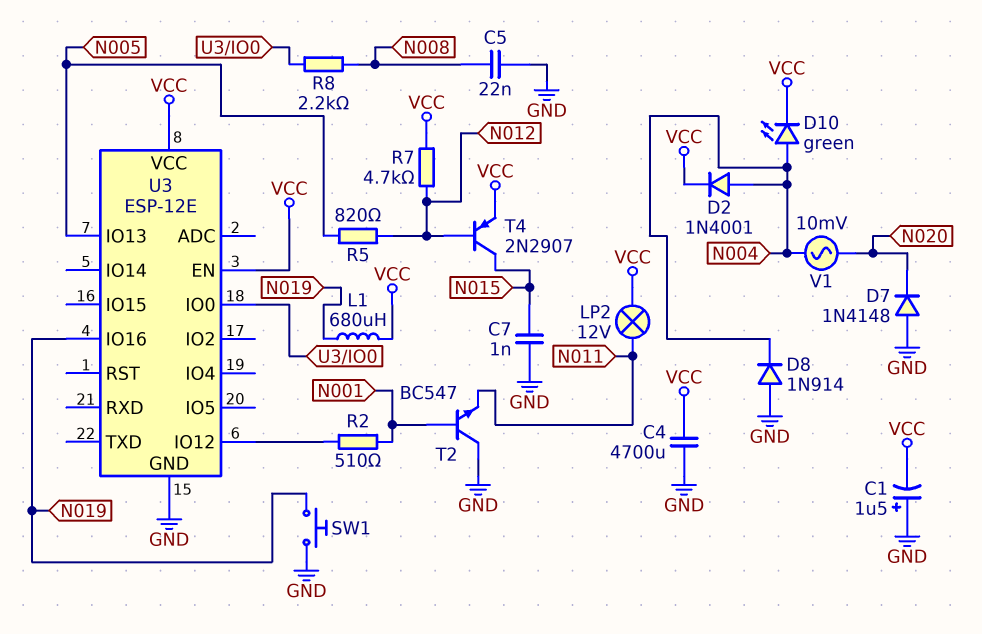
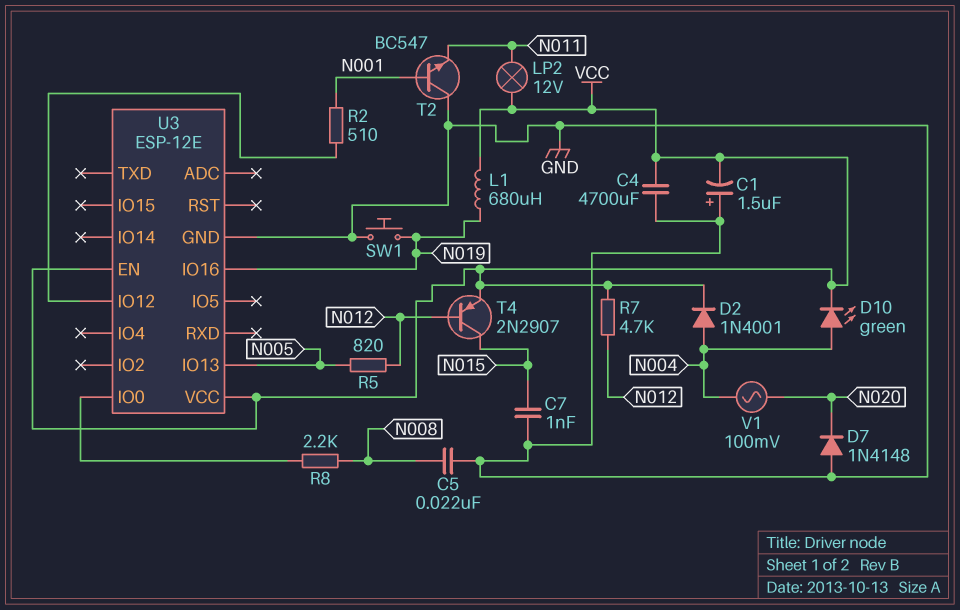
D8: diode 1N914 (A GND, K N004) -> none
V1: AC 10mV (N004, N020) -> AC 100mV (N004, N020)

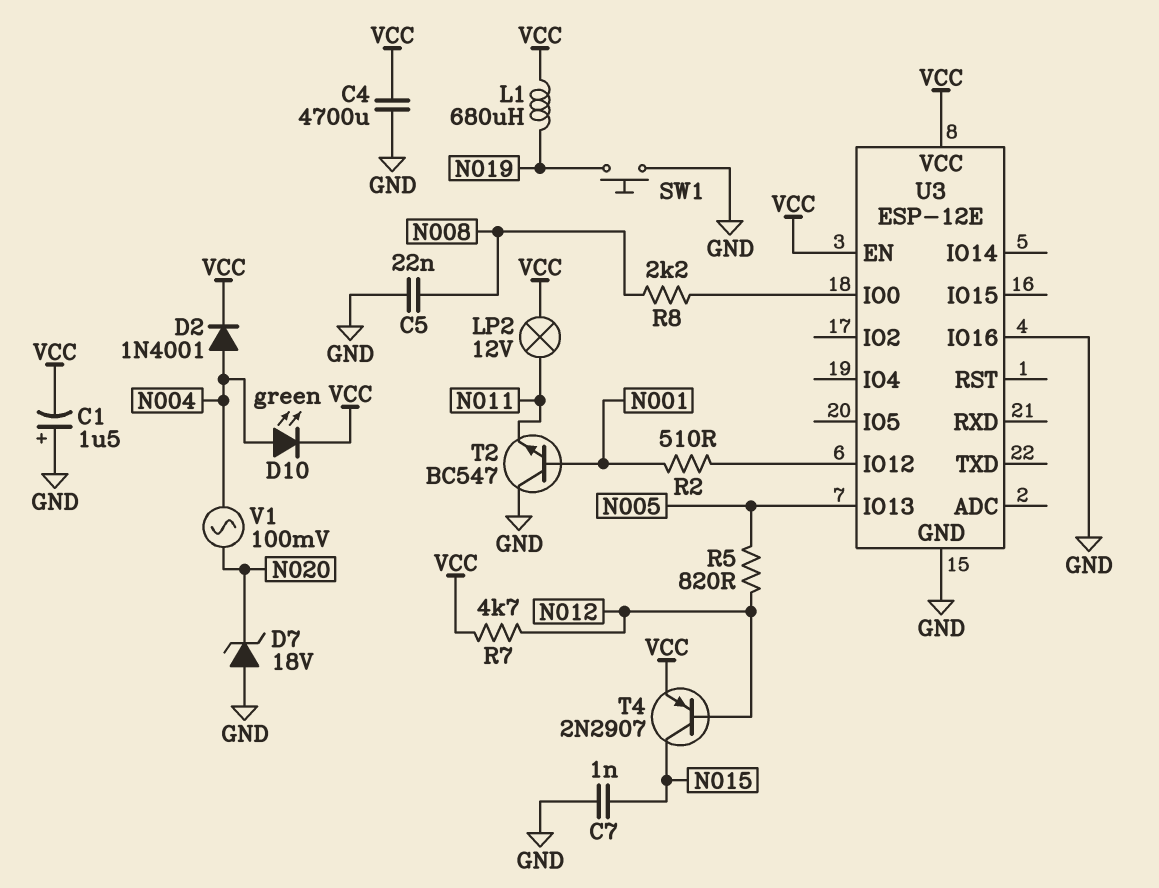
D7: diode 1N4148 (A GND, K N020) -> zener 18V (A GND, K N020)
U3 pin IO16: N019 -> GND

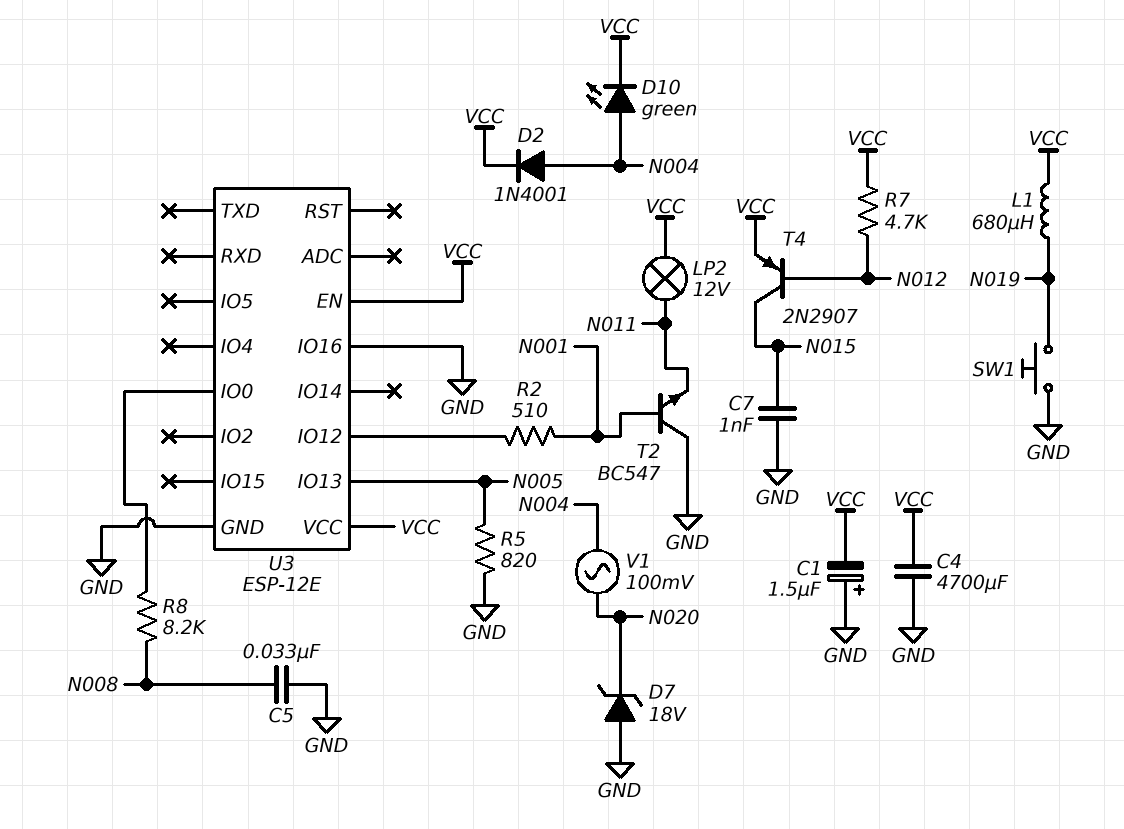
C5: 22nF (GND, N008) -> 33nF (GND, N008)
R5: 820 (N005, N012) -> 820 (GND, N005)
R8: 2.2k (N008, U3/IO0) -> 8.2k (N008, U3/IO0)

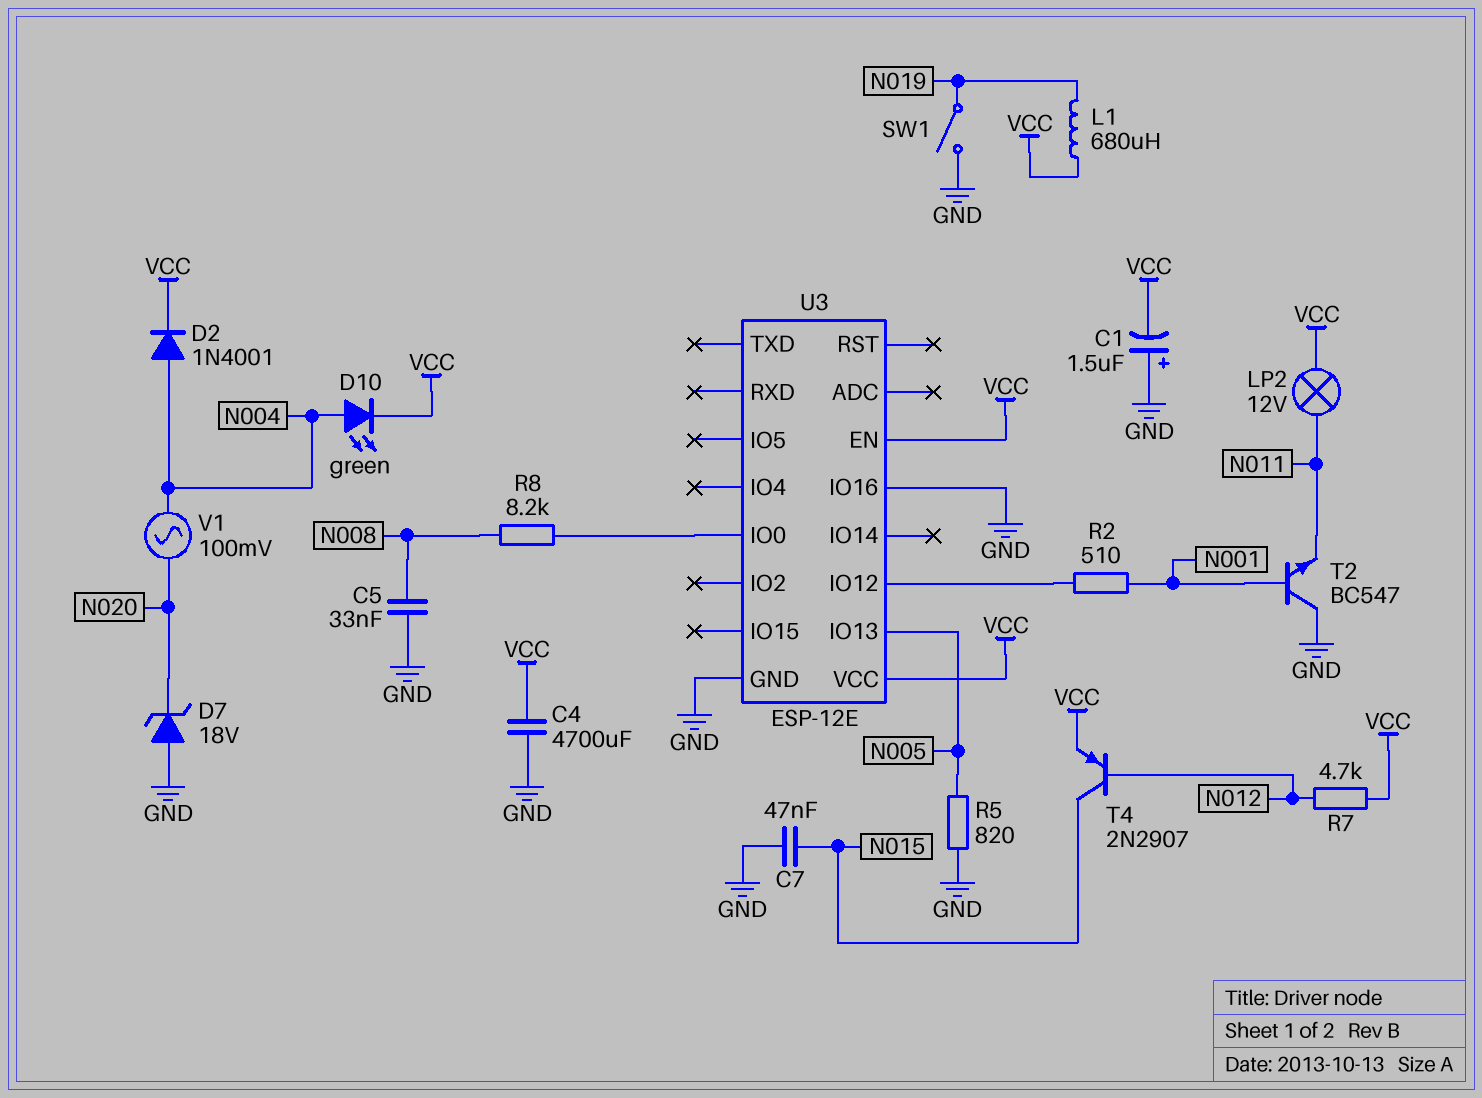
C7: 1nF (GND, N015) -> 47nF (GND, N015)
SW1: button (GND, N019) -> switch (GND, N019)

